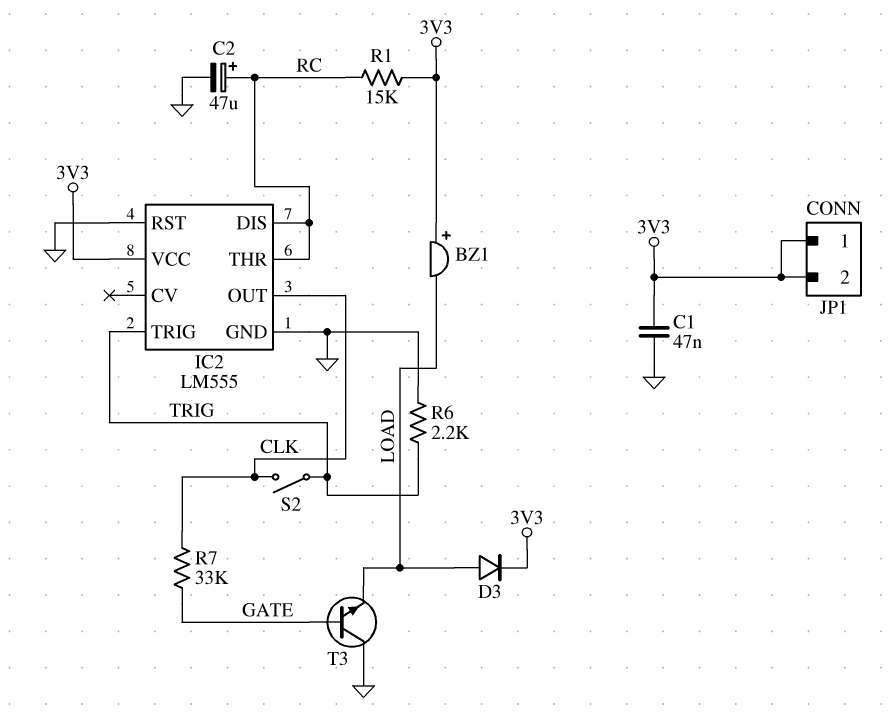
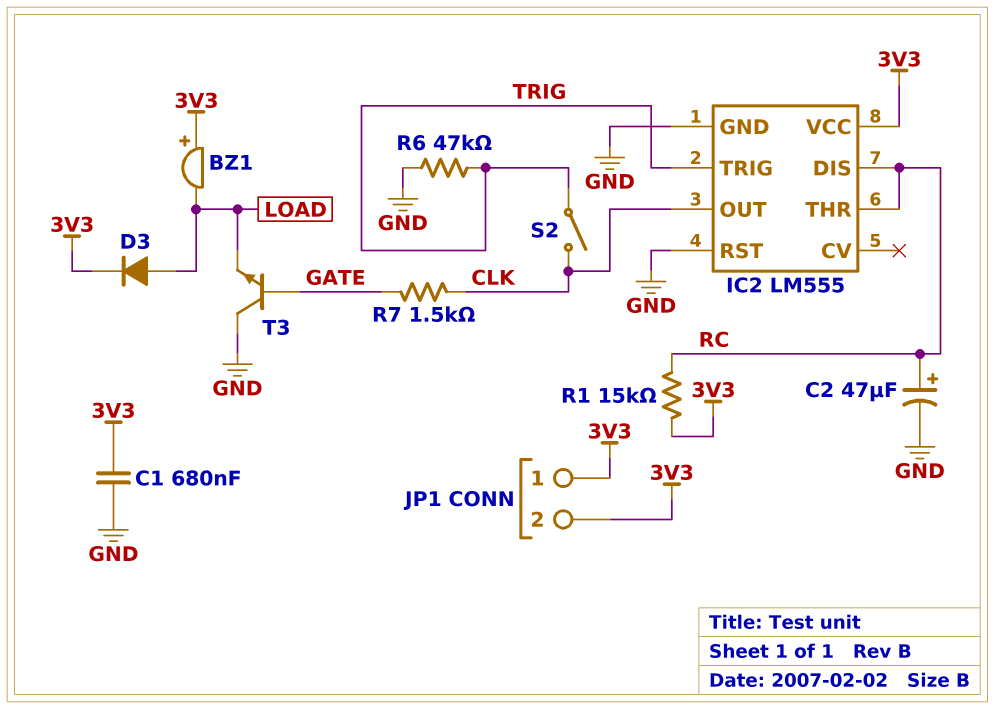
C1: 47nF (3V3, GND) -> 680nF (3V3, GND)
R6: 2.2k (GND, TRIG) -> 47k (GND, TRIG)
R7: 33k (CLK, GATE) -> 1.5k (CLK, GATE)

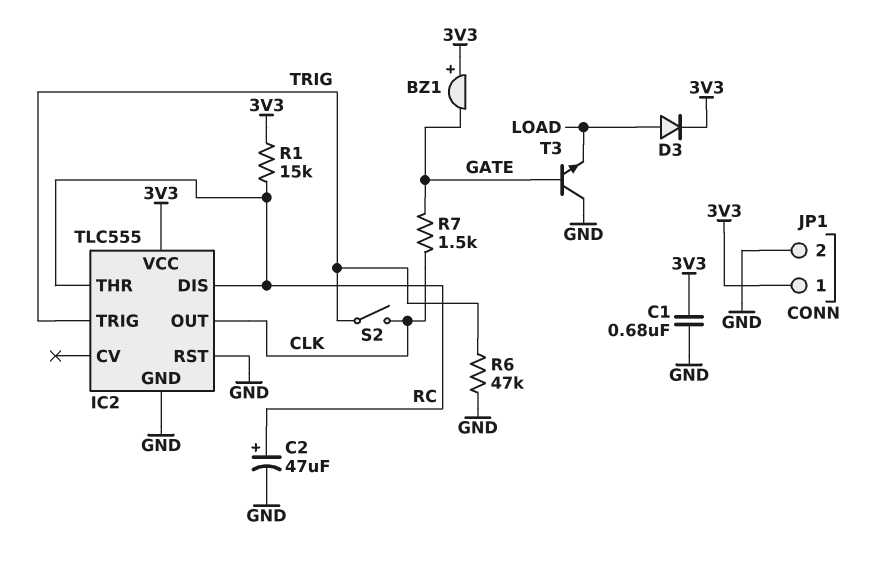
BZ1: buzzer (plus 3V3, minus LOAD) -> buzzer (plus 3V3, minus GATE)
IC2: LM555 -> TLC555
JP1 pin 2: 3V3 -> GND

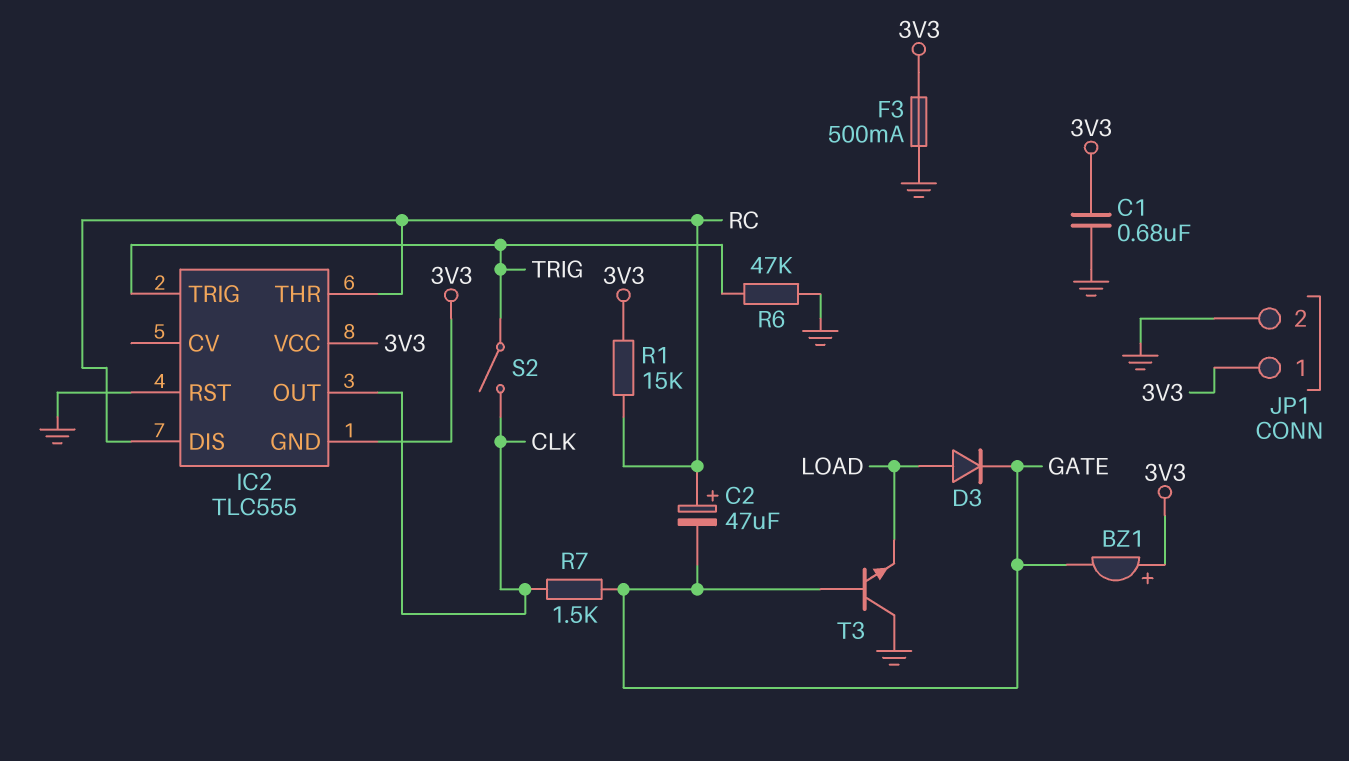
C2: 47uF (plus RC, minus GND) -> 47uF (plus RC, minus GATE)
D3: diode (A LOAD, K 3V3) -> diode (A LOAD, K GATE)
F3: none -> 500mA (3V3, GND)
IC2 pin GND: GND -> 3V3

